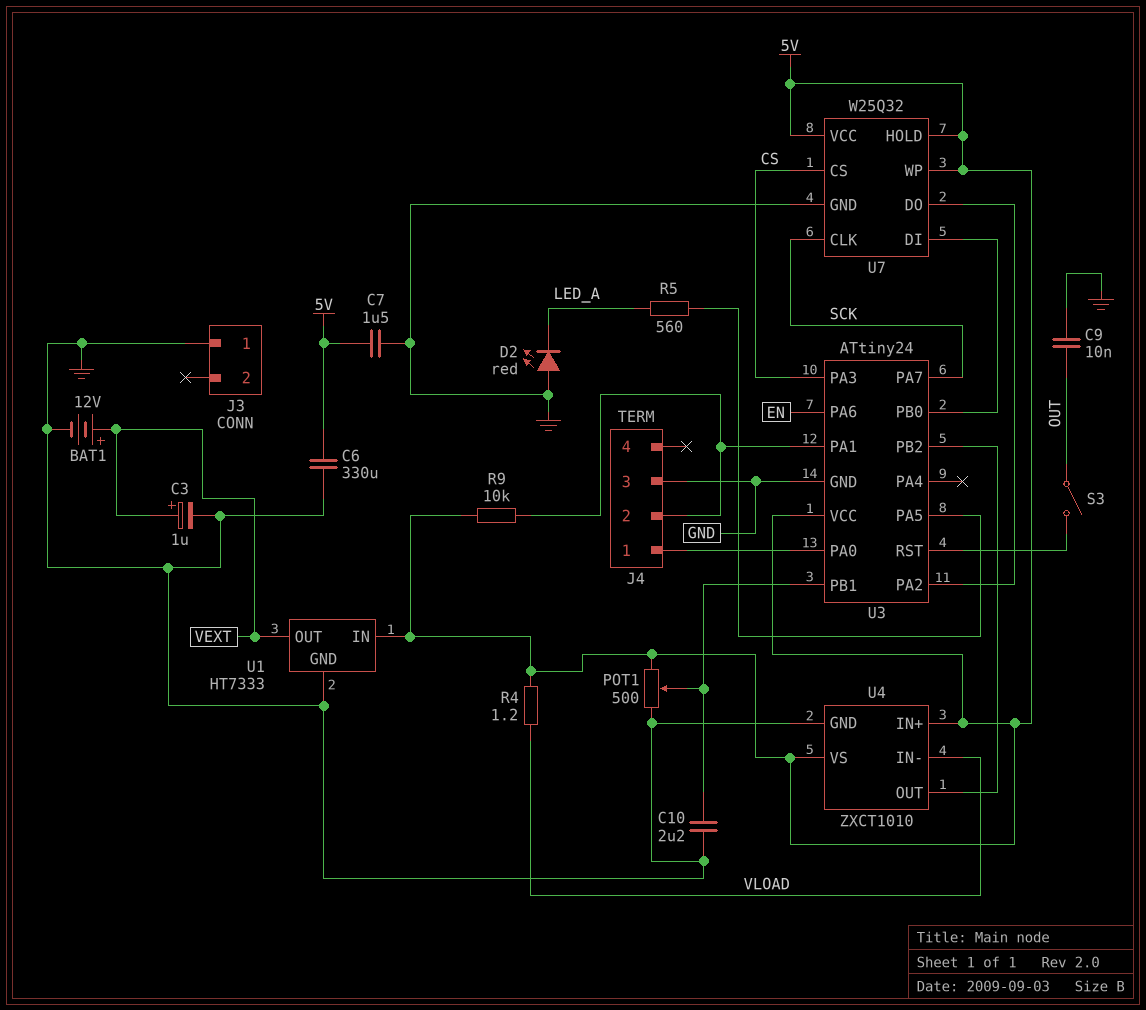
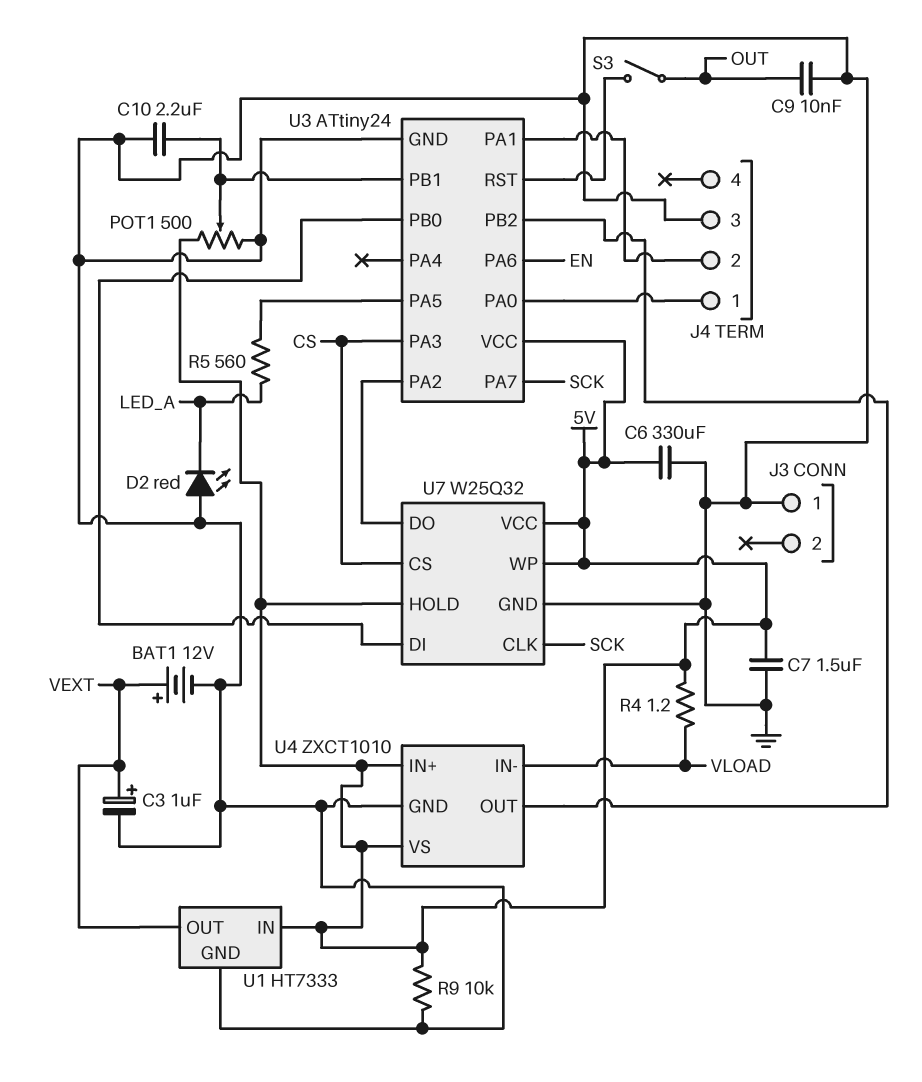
R9: 10k (5V, J4/2) -> 10k (5V, GND)

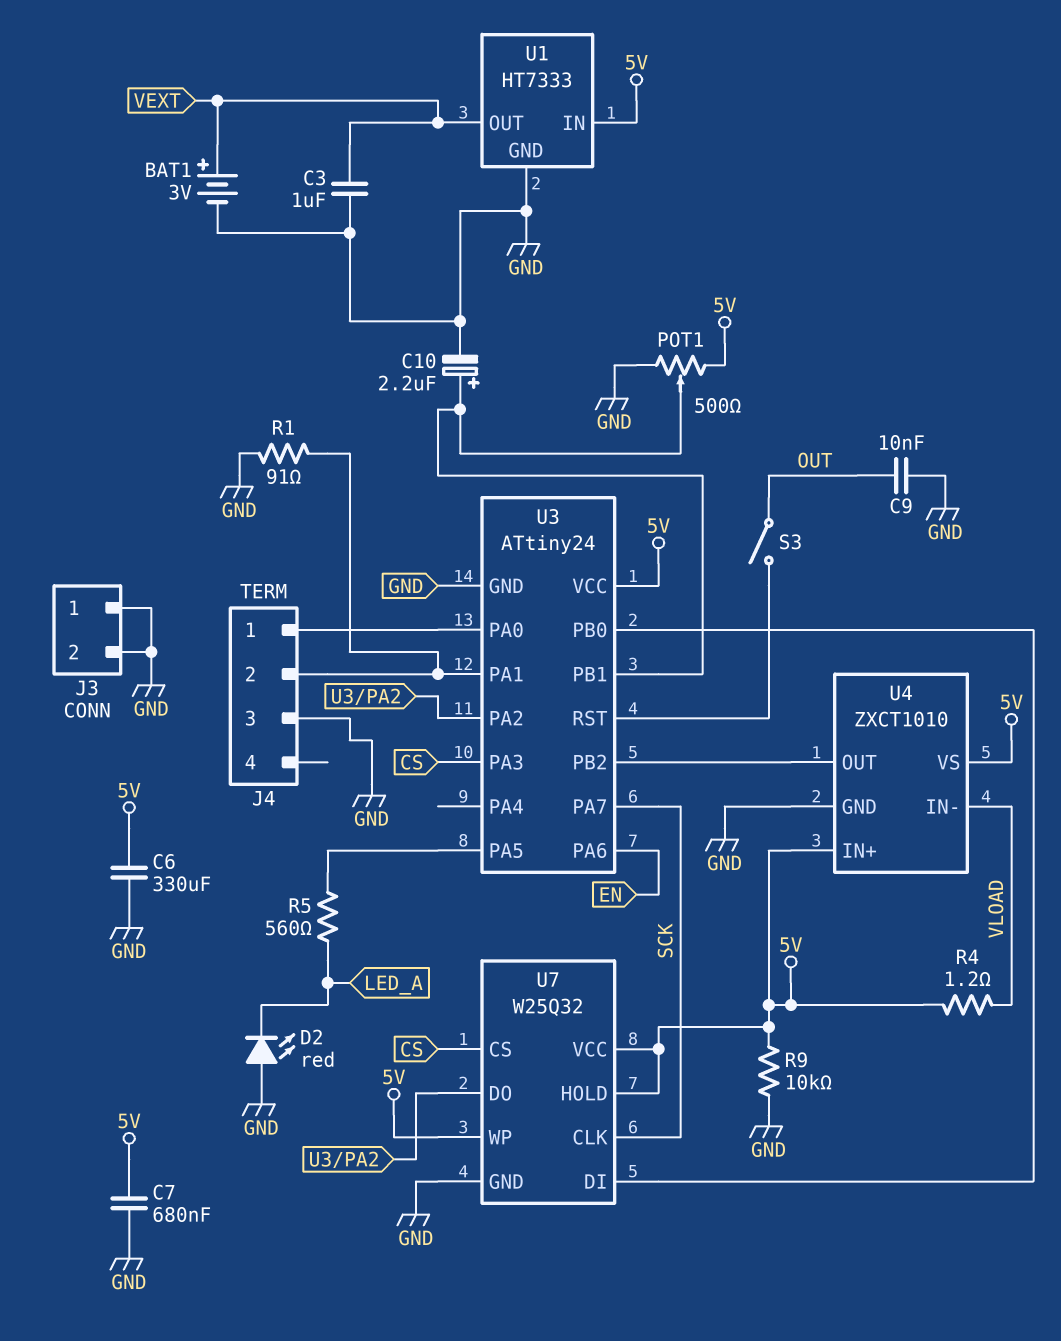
BAT1: 12V (plus VEXT, minus GND) -> 3V (plus VEXT, minus GND)
C3: 1uF (plus VEXT, minus GND) -> 1uF (GND, VEXT)
C7: 1.5uF (5V, GND) -> 680nF (5V, GND)
C10: 2.2uF (GND, U3/PB1) -> 2.2uF (plus U3/PB1, minus GND)
J3 pin 2: none -> GND
R1: none -> 91 (GND, J4/2)

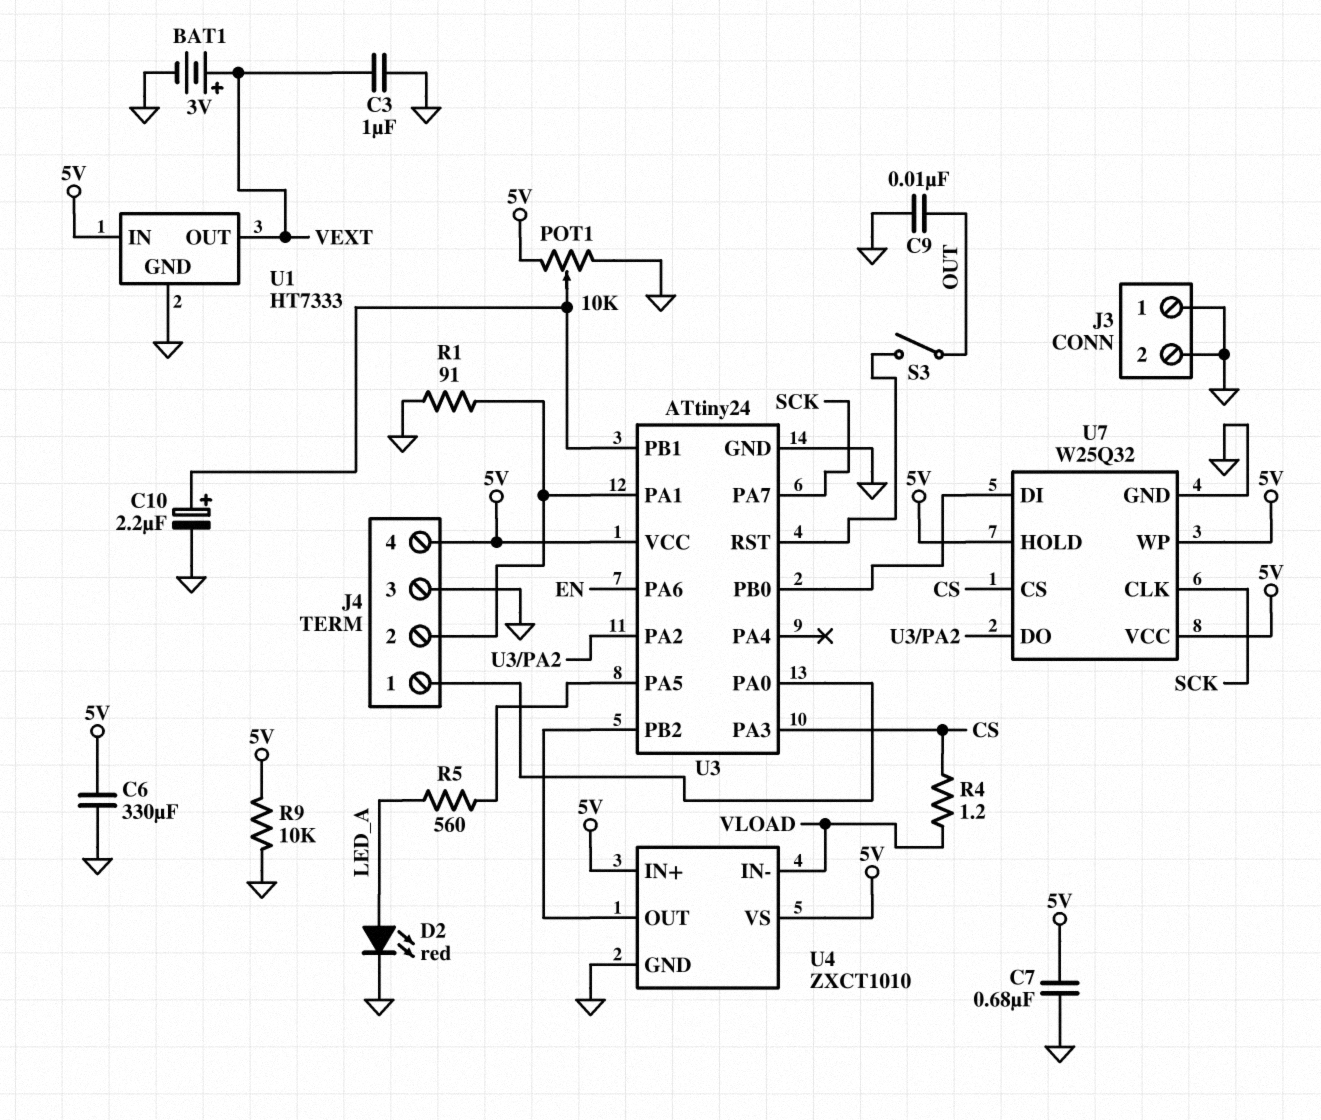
D2: LED red (A GND, K LED_A) -> LED red (A LED_A, K GND)
J4 pin 4: none -> 5V
POT1: 500 (5V, GND, wiper U3/PB1) -> 10k (5V, GND, wiper U3/PB1)
R4: 1.2 (5V, VLOAD) -> 1.2 (CS, VLOAD)

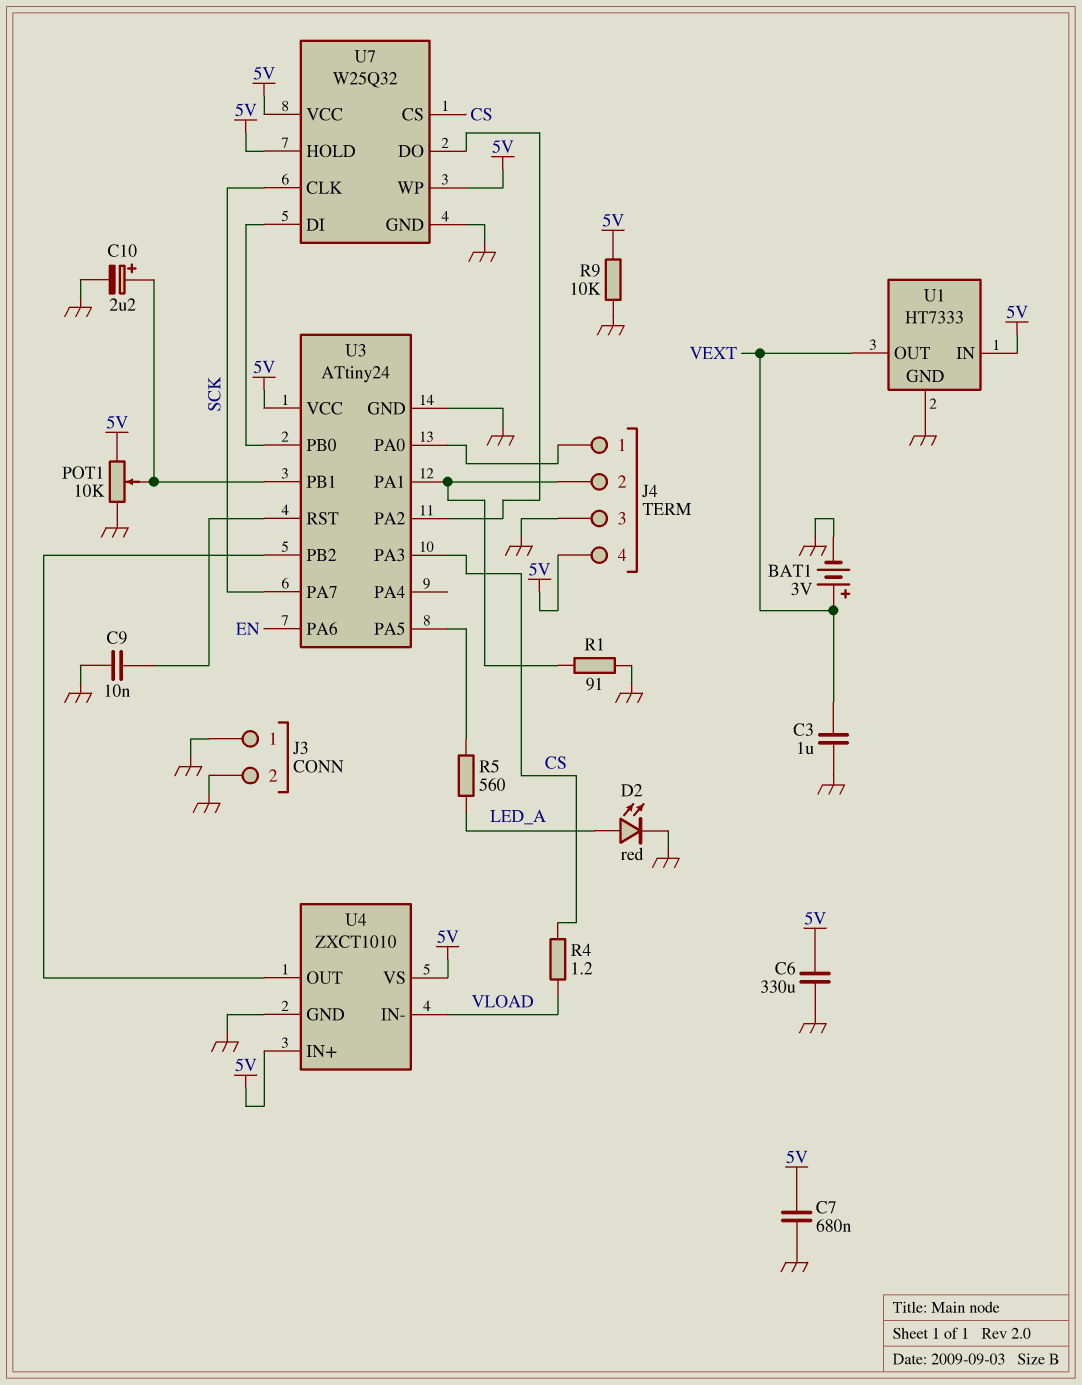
C9: 10nF (GND, OUT) -> 10nF (GND, U3/RST)
S3: switch (OUT, U3/RST) -> none

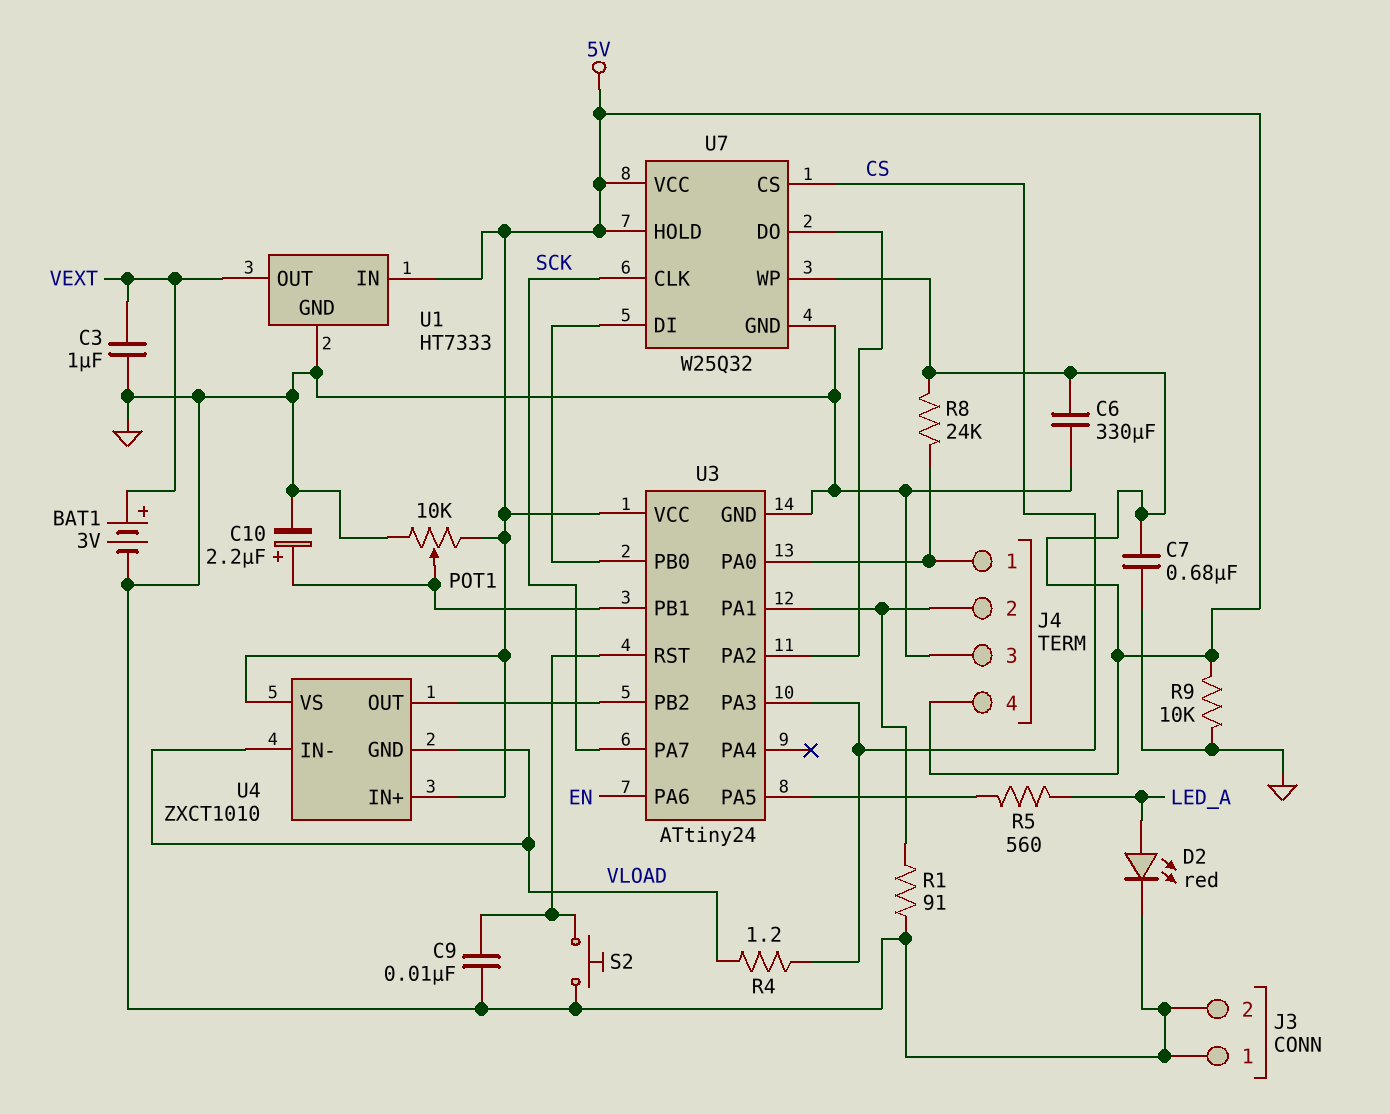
R8: none -> 24k (5V, J4/1)
S2: none -> button (GND, U3/RST)
U4 pin GND: GND -> VLOAD

